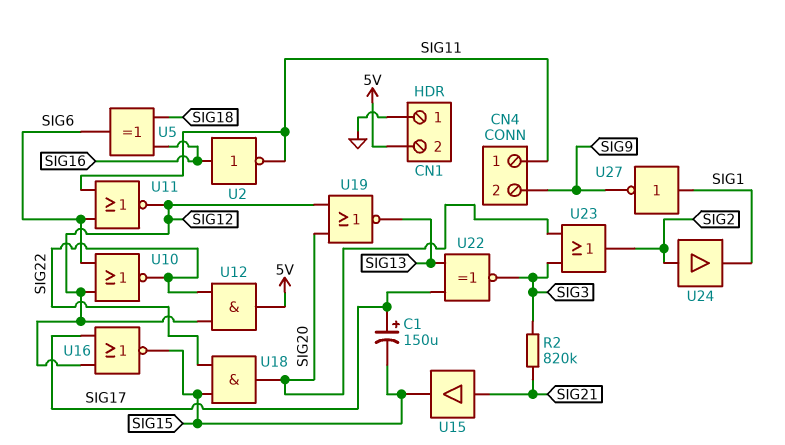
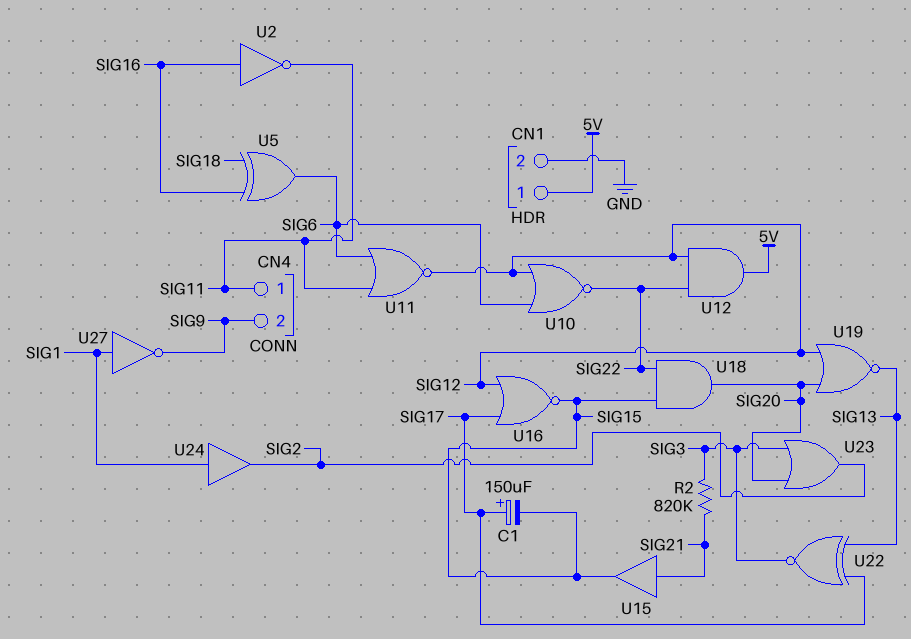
CN1 pin 1: GND -> 5V
CN1 pin 2: 5V -> GND
U24: buffer (in SIG2, out SIG1) -> buffer (in SIG1, out SIG2)

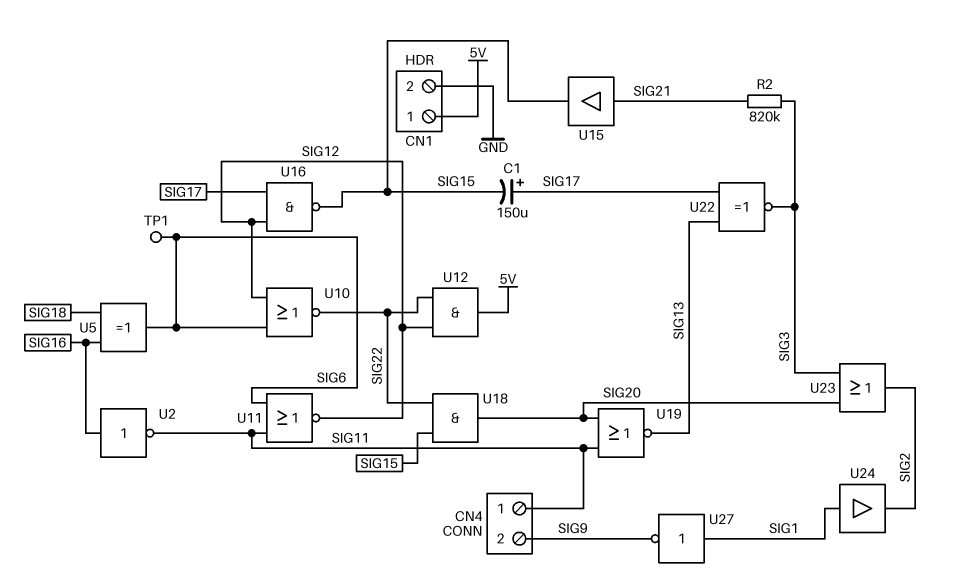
TP1: none -> test point (SIG6)
U16: NOR (in SIG12, in SIG17, out SIG15) -> NAND (in SIG12, in SIG17, out SIG15)
U19: NOR (in SIG12, in SIG20, out SIG13) -> NOR (in SIG11, in SIG20, out SIG13)

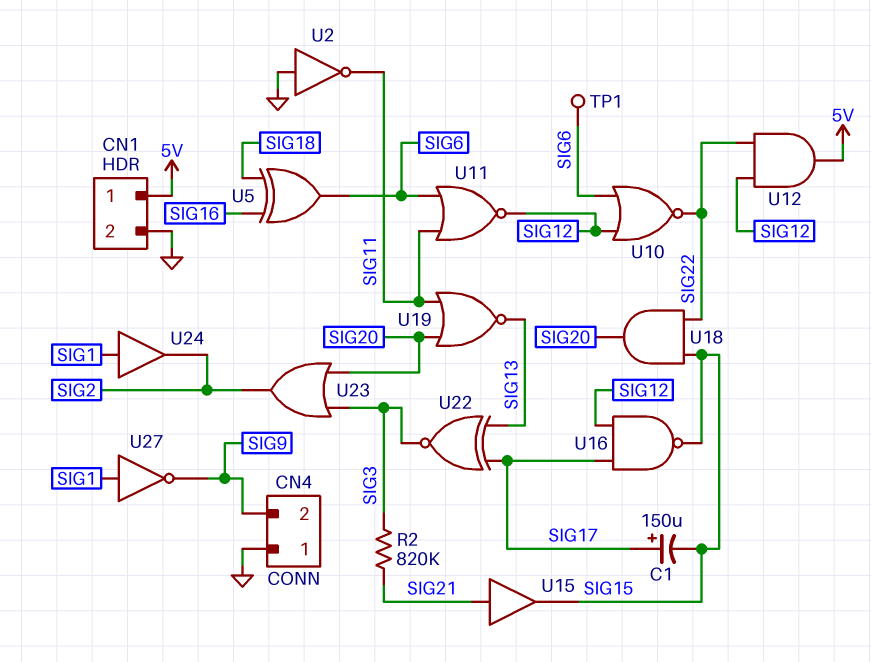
CN4 pin 1: SIG11 -> GND
U2: NOT (in SIG16, out SIG11) -> NOT (in GND, out SIG11)

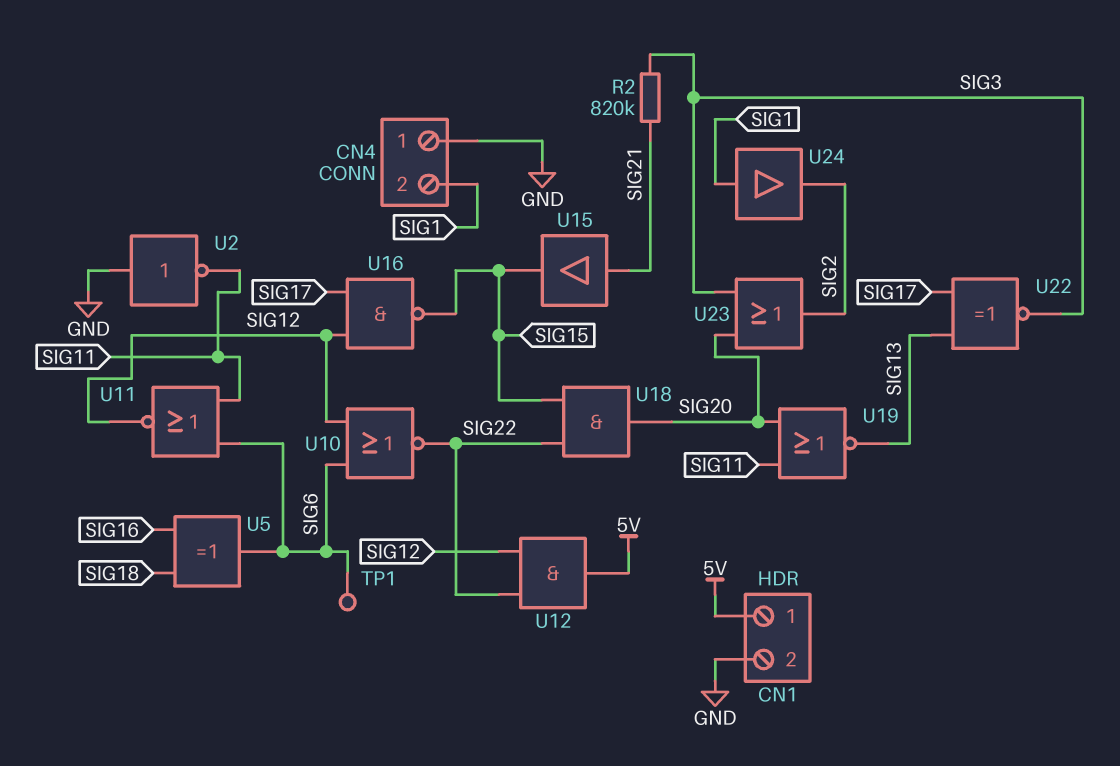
C1: 150uF (plus SIG17, minus SIG15) -> none
CN4 pin 2: SIG9 -> SIG1
U27: NOT (in SIG1, out SIG9) -> none

